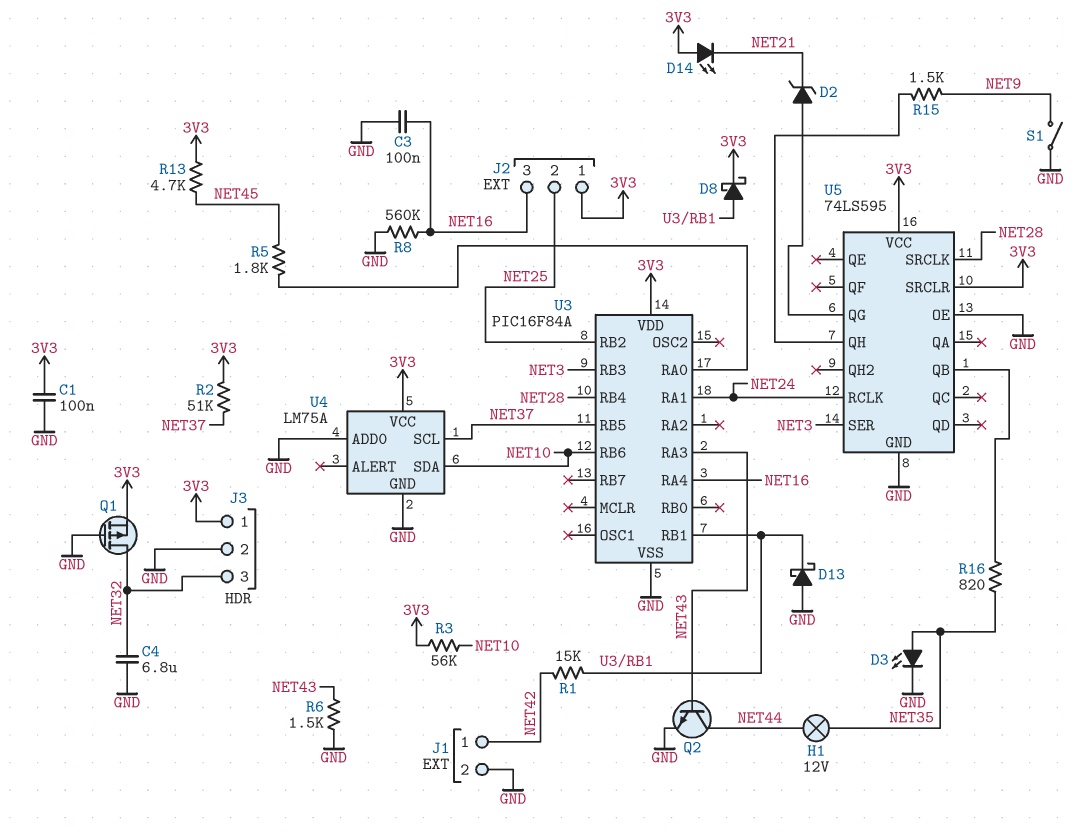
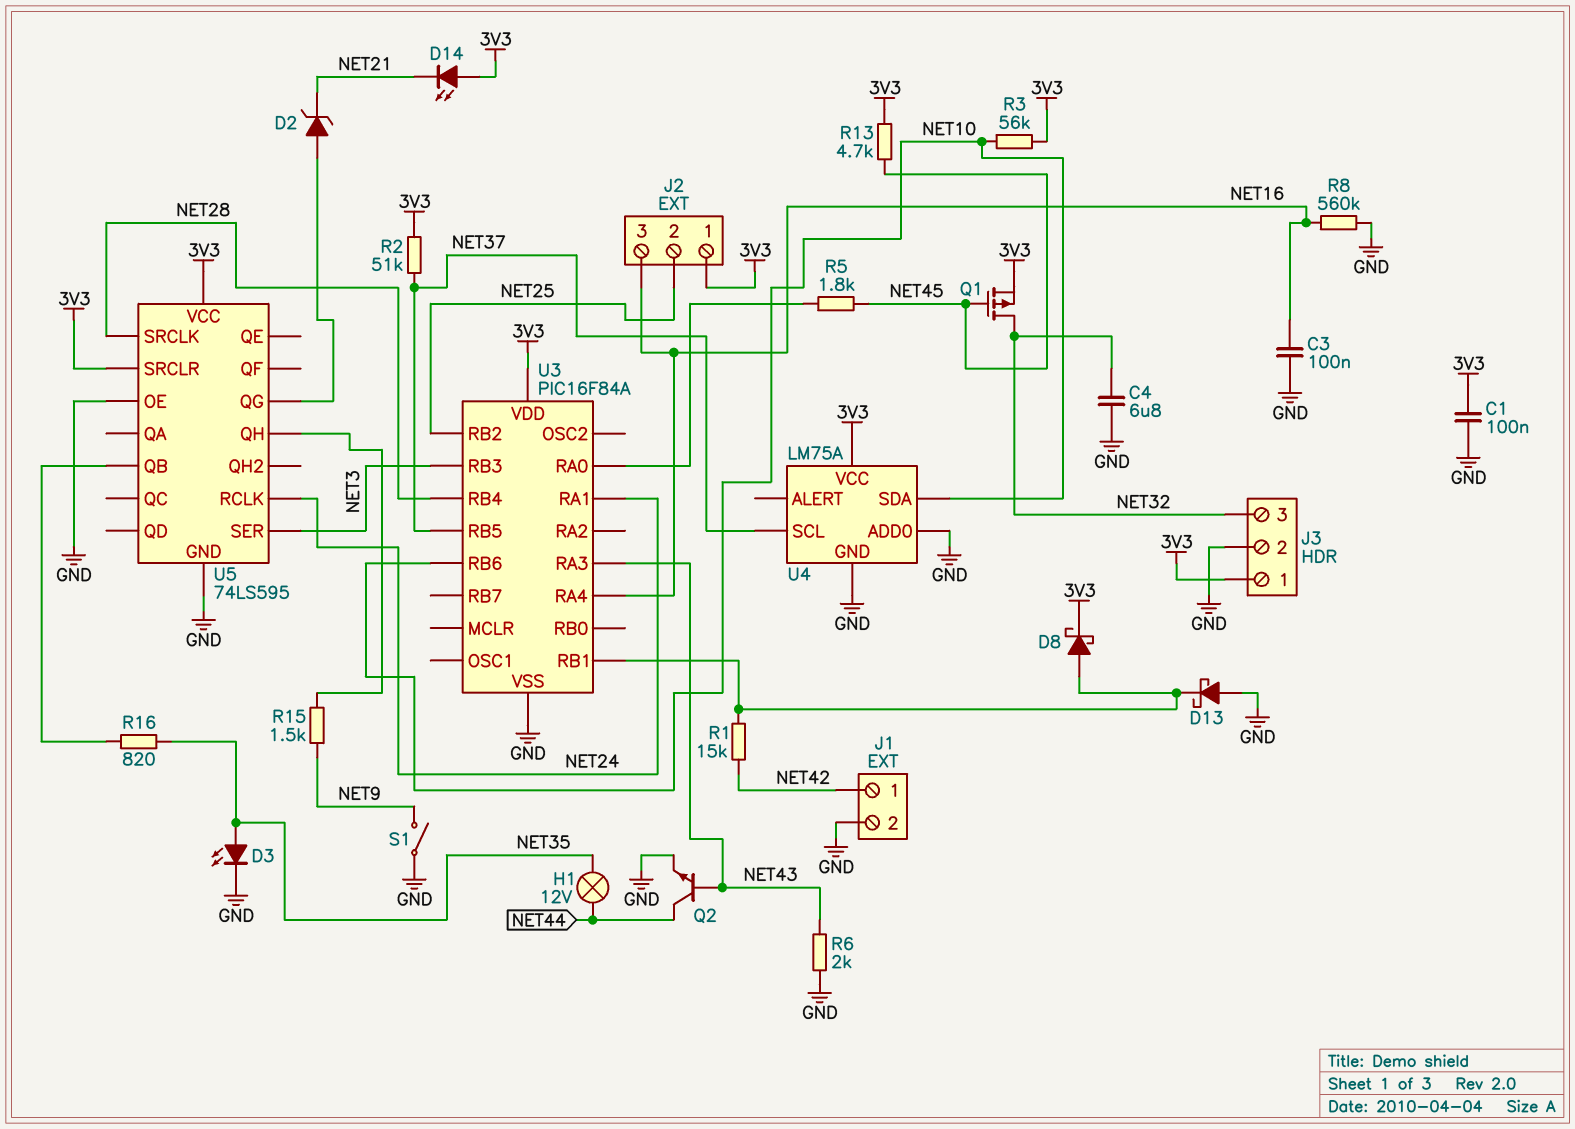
Q1: PMOS (G GND, D NET32, S 3V3) -> PMOS (G NET45, D NET32, S 3V3)
R6: 1.5k (GND, NET43) -> 2k (GND, NET43)

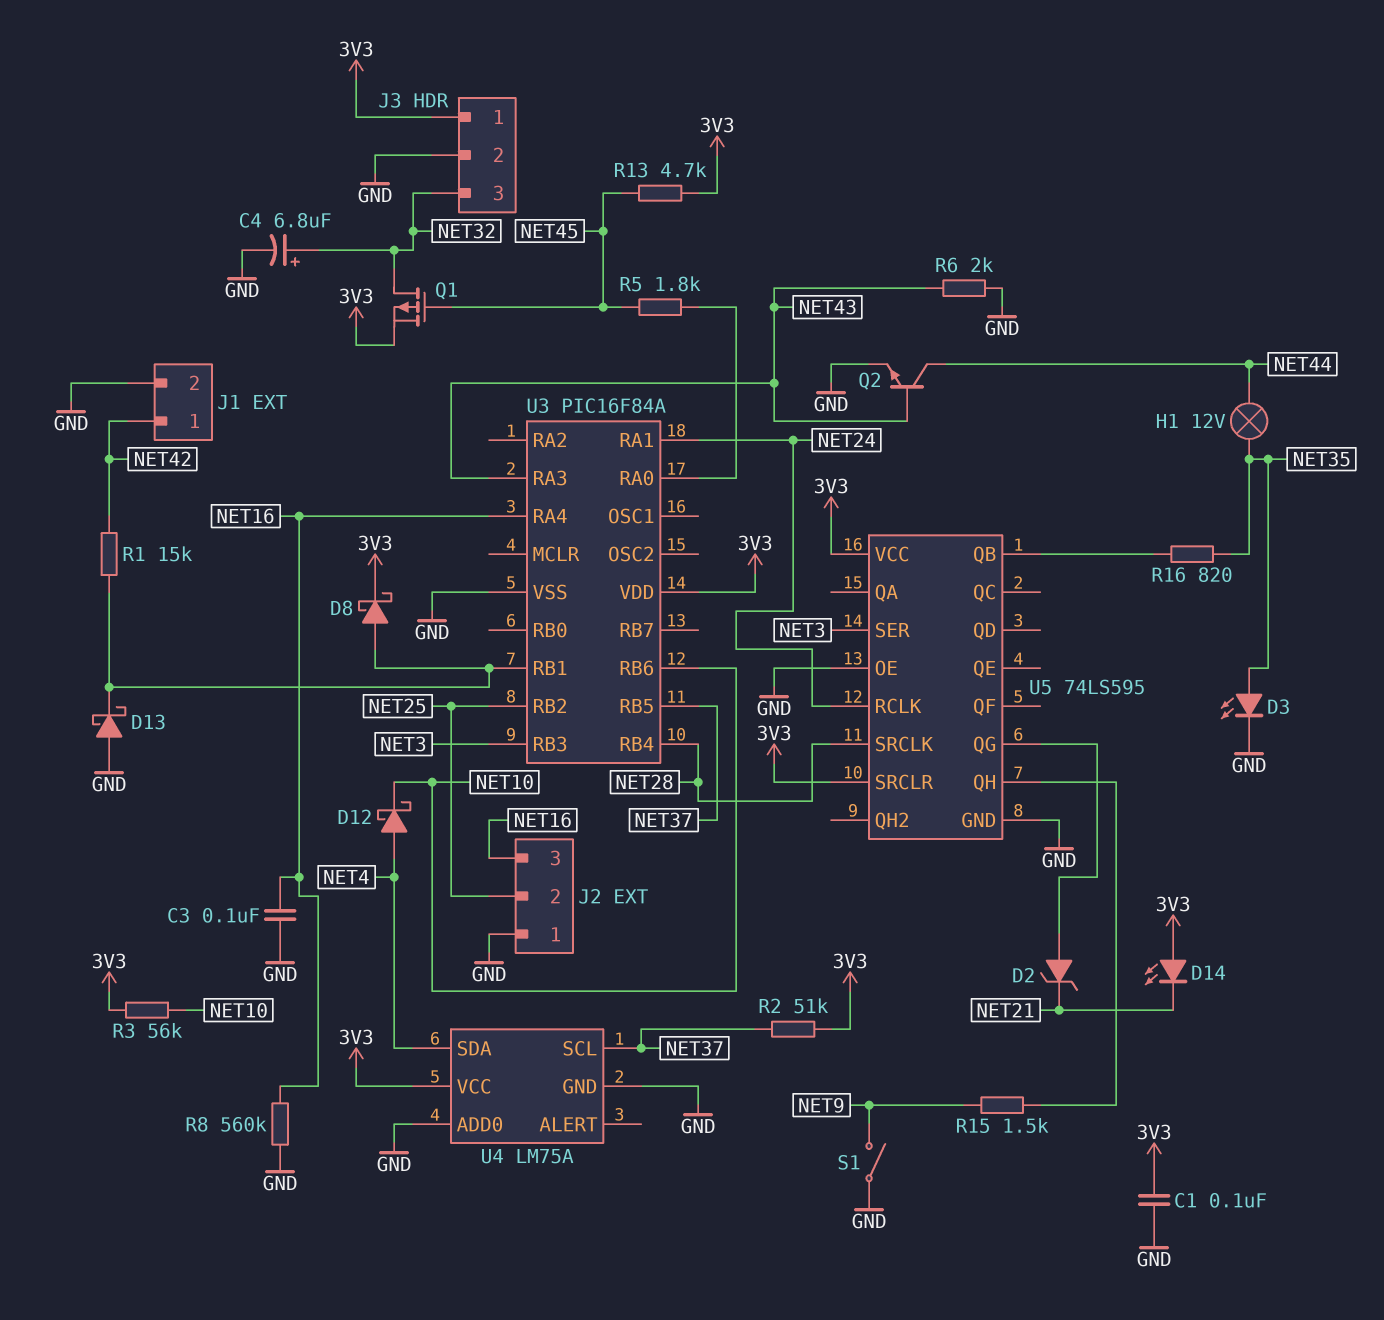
C4: 6.8uF (GND, NET32) -> 6.8uF (plus NET32, minus GND)
D12: none -> schottky (A NET4, K NET10)
J2 pin 1: 3V3 -> GND
U4 pin SDA: NET10 -> NET4

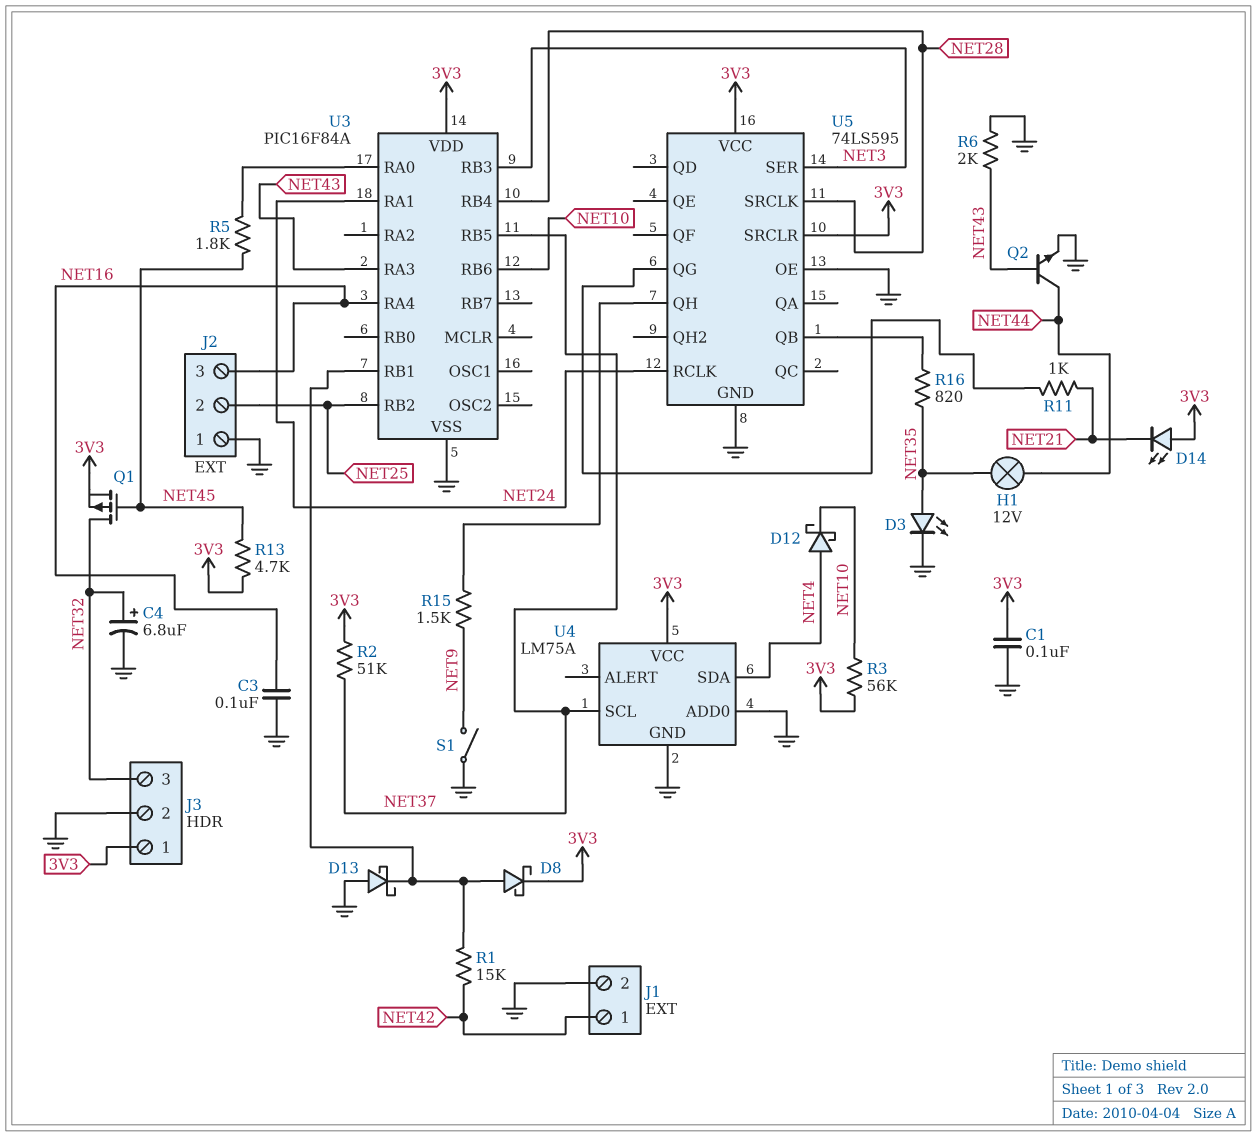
D2: zener (A U5/QG, K NET21) -> none
R8: 560k (GND, NET16) -> none
R11: none -> 1k (NET21, U5/QG)

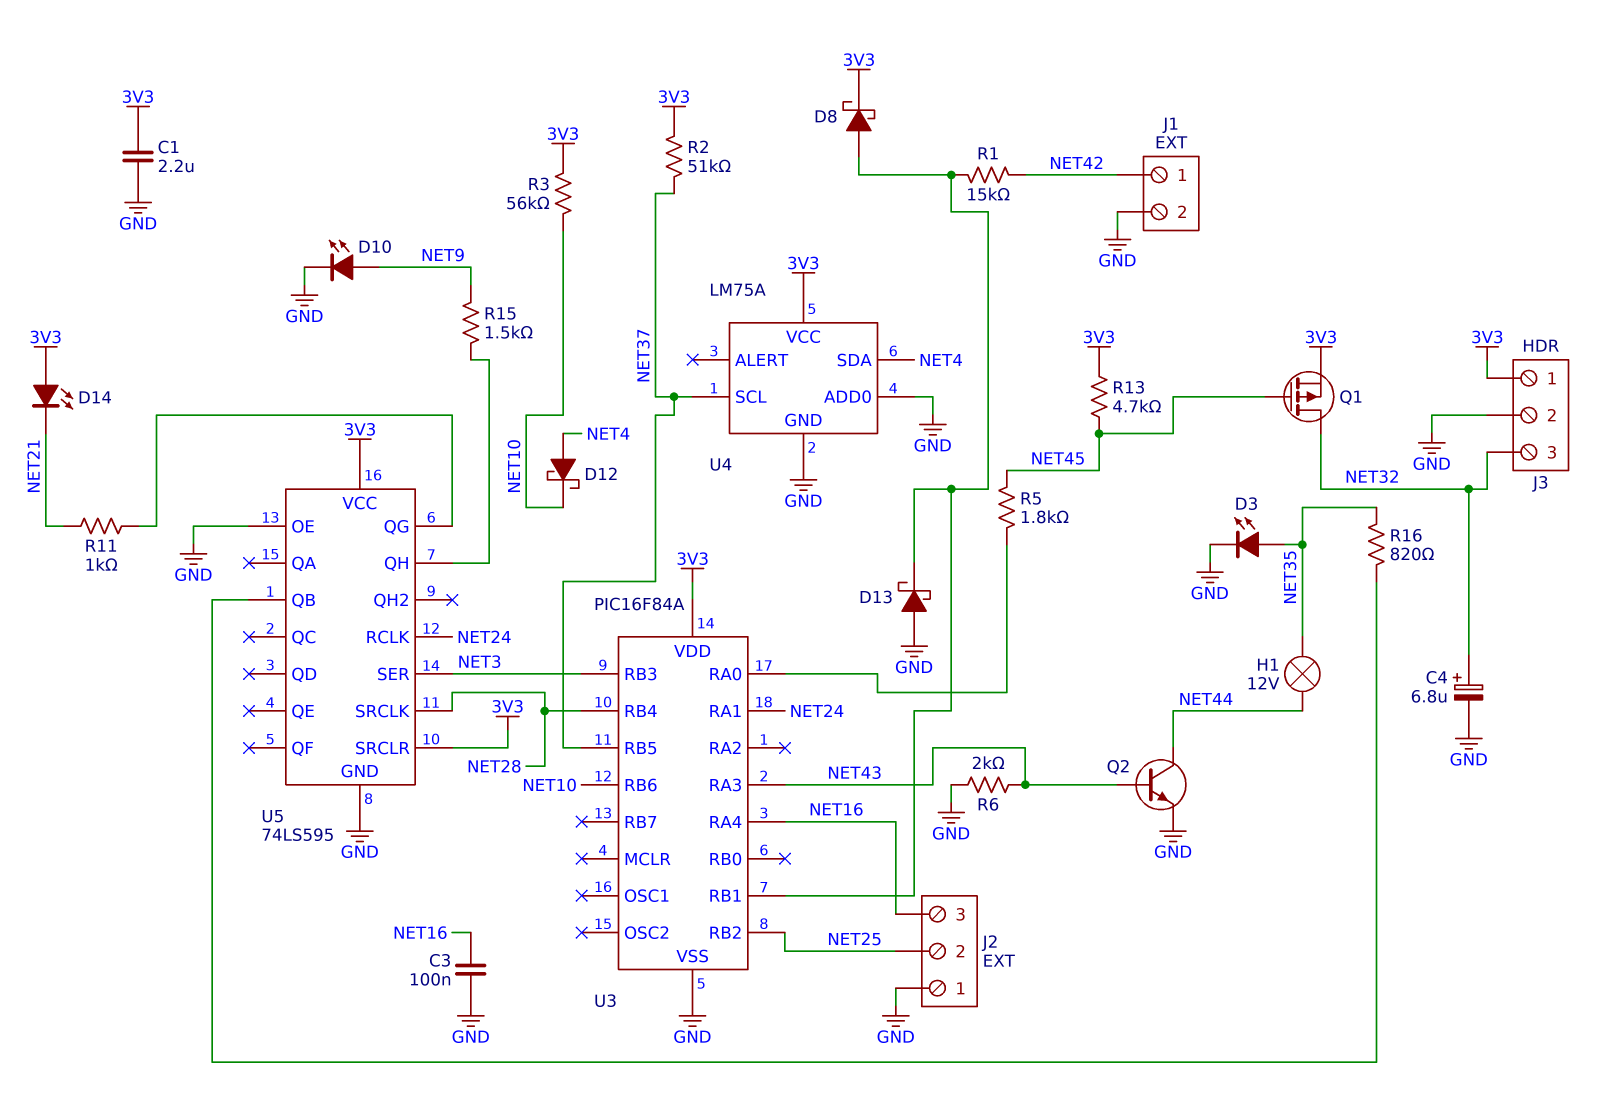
C1: 100nF (3V3, GND) -> 2.2uF (3V3, GND)
D10: none -> LED (A NET9, K GND)
S1: switch (GND, NET9) -> none

